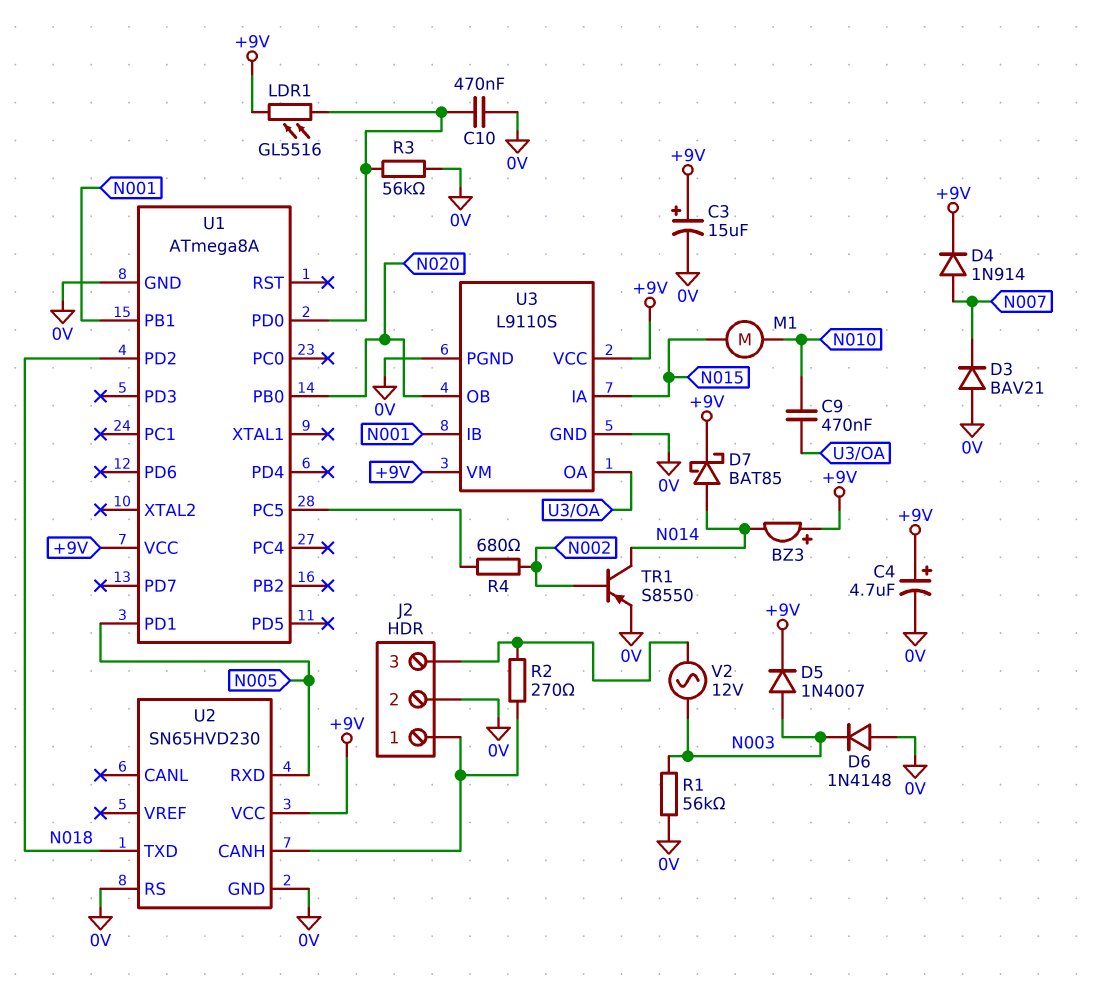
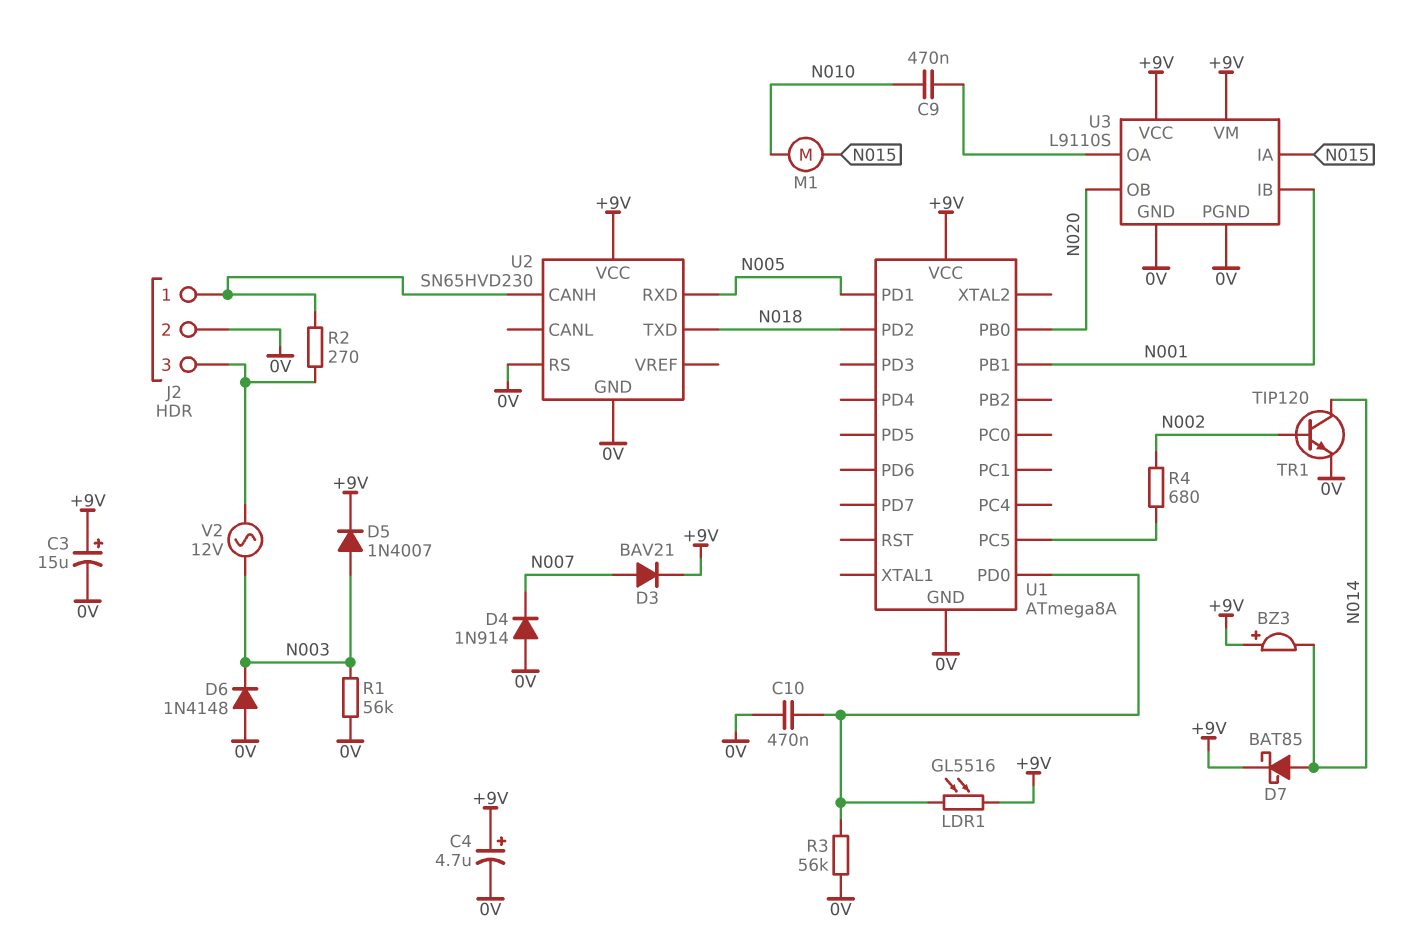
D3: diode BAV21 (A 0V, K N007) -> diode BAV21 (A N007, K +9V)
D4: diode 1N914 (A N007, K +9V) -> diode 1N914 (A 0V, K N007)
TR1: PNP S8550 (B N002, C N014, E 0V) -> NPN TIP120 (B N002, C N014, E 0V)

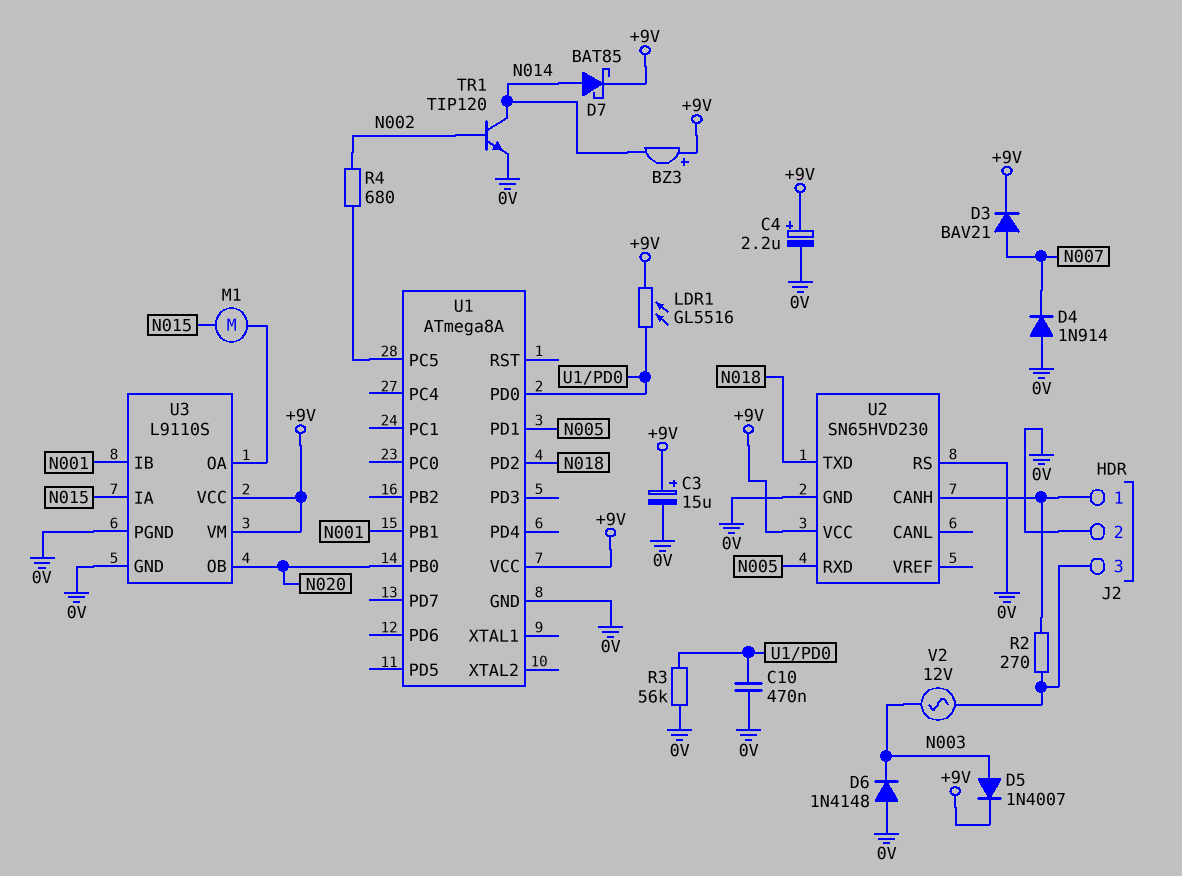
C4: 4.7uF (plus +9V, minus 0V) -> 2.2uF (plus +9V, minus 0V)
C9: 470nF (N010, U3/OA) -> none
M1: motor (N010, N015) -> motor (N015, U3/OA)
R1: 56k (0V, N003) -> none

